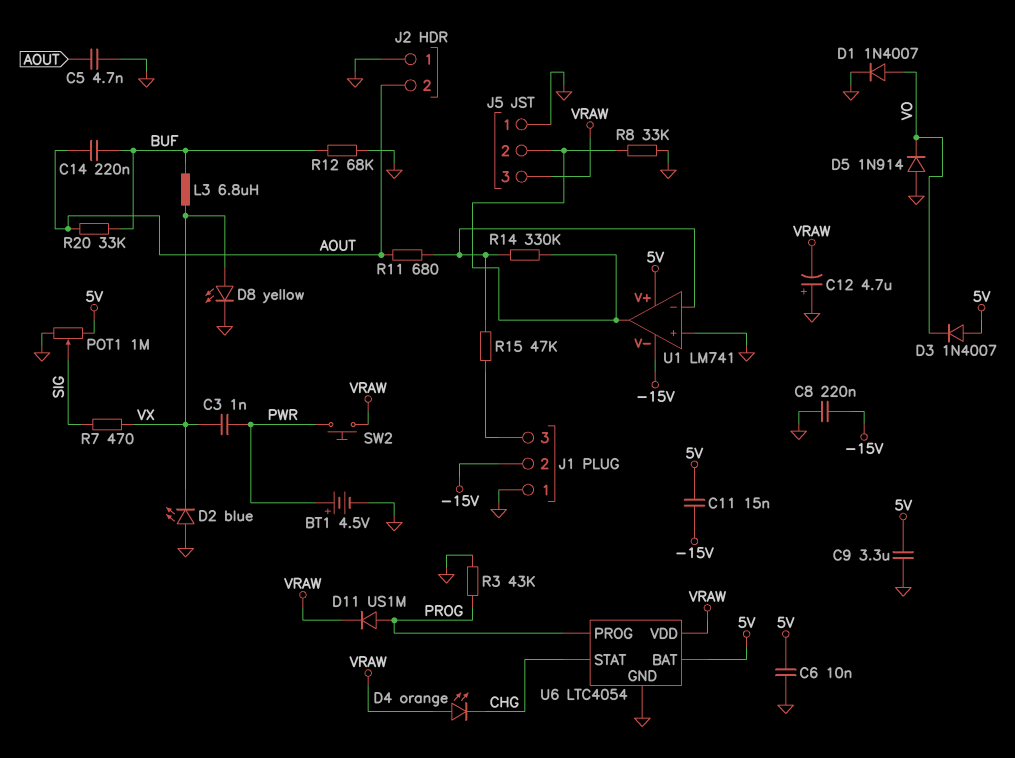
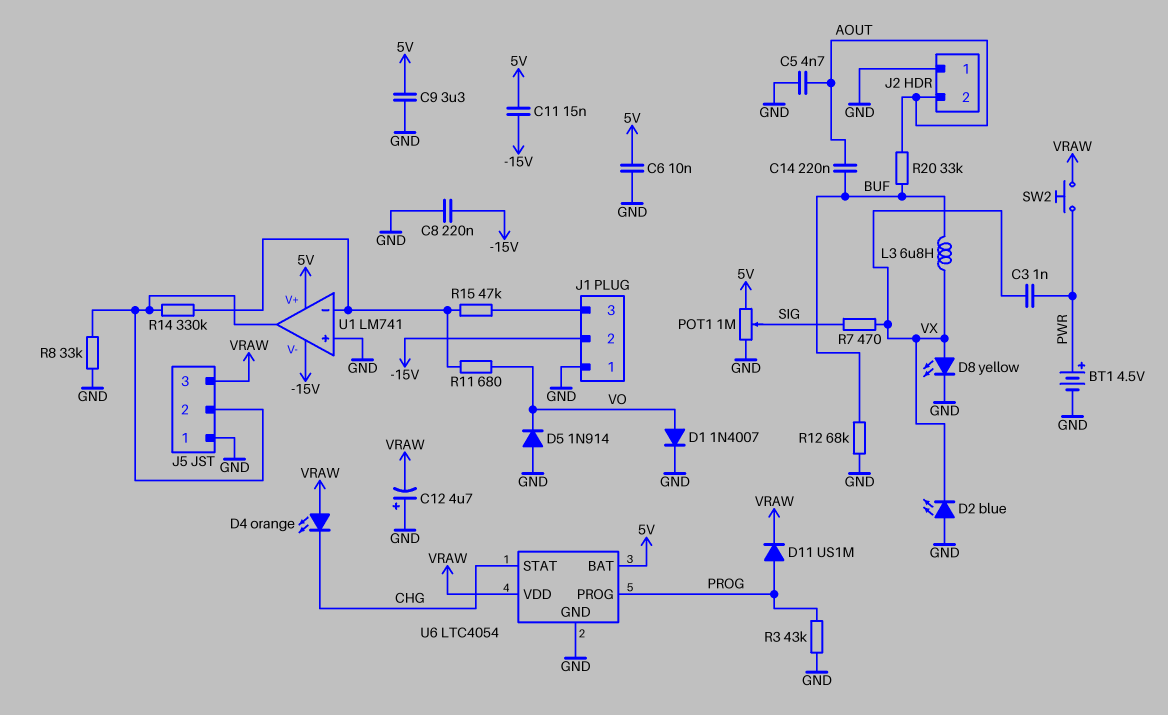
D3: diode 1N4007 (A 5V, K VO) -> none
R11: 680 (AOUT, U1/in-) -> 680 (U1/in-, VO)

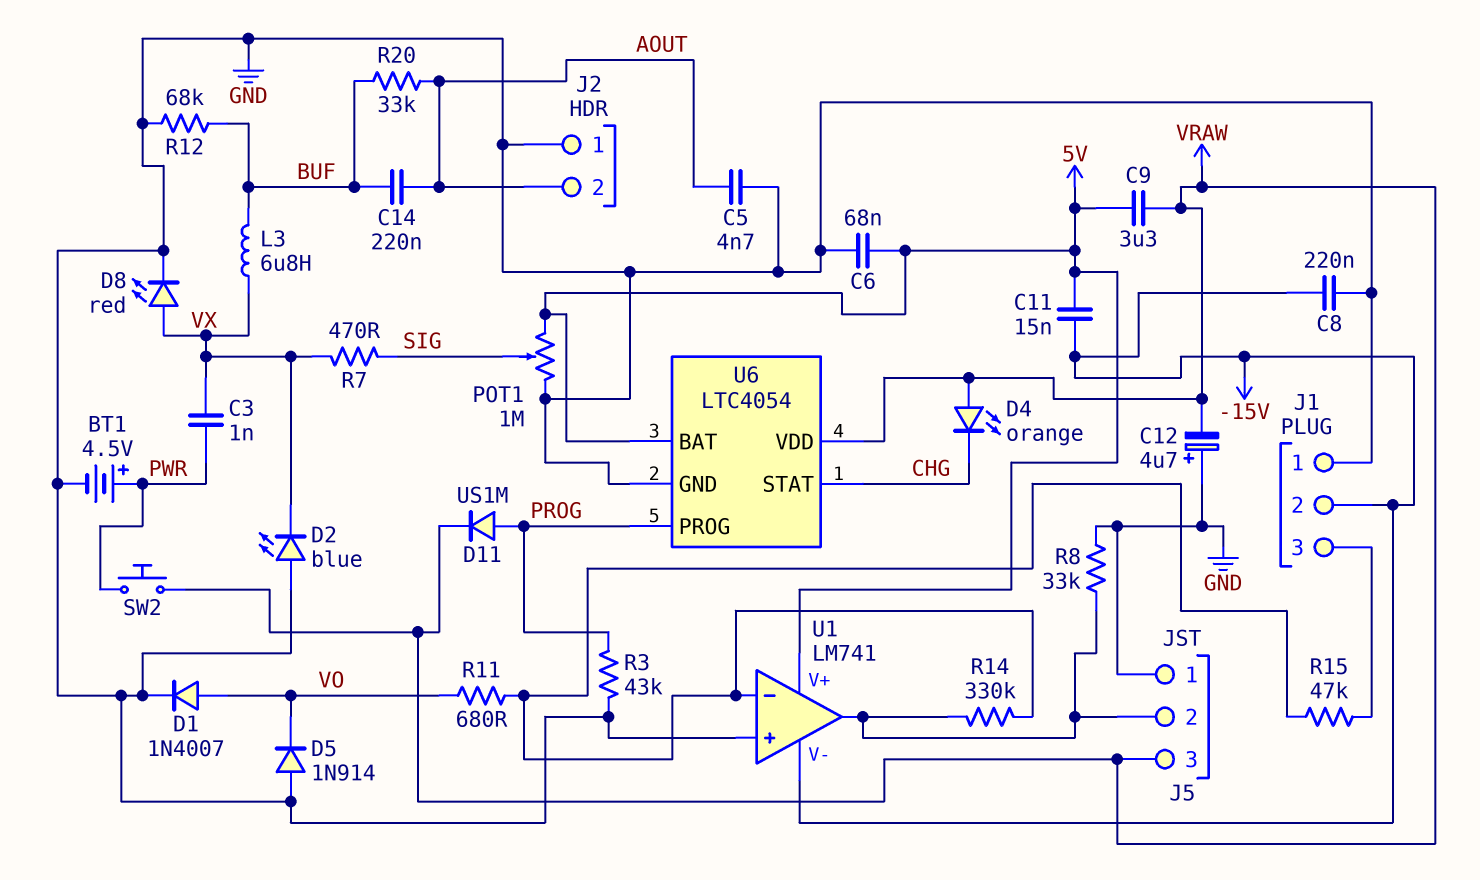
C6: 10nF (5V, GND) -> 68nF (5V, GND)
C9: 3.3uF (5V, GND) -> 3.3uF (5V, VRAW)
D8: LED yellow (A VX, K GND) -> LED red (A VX, K GND)

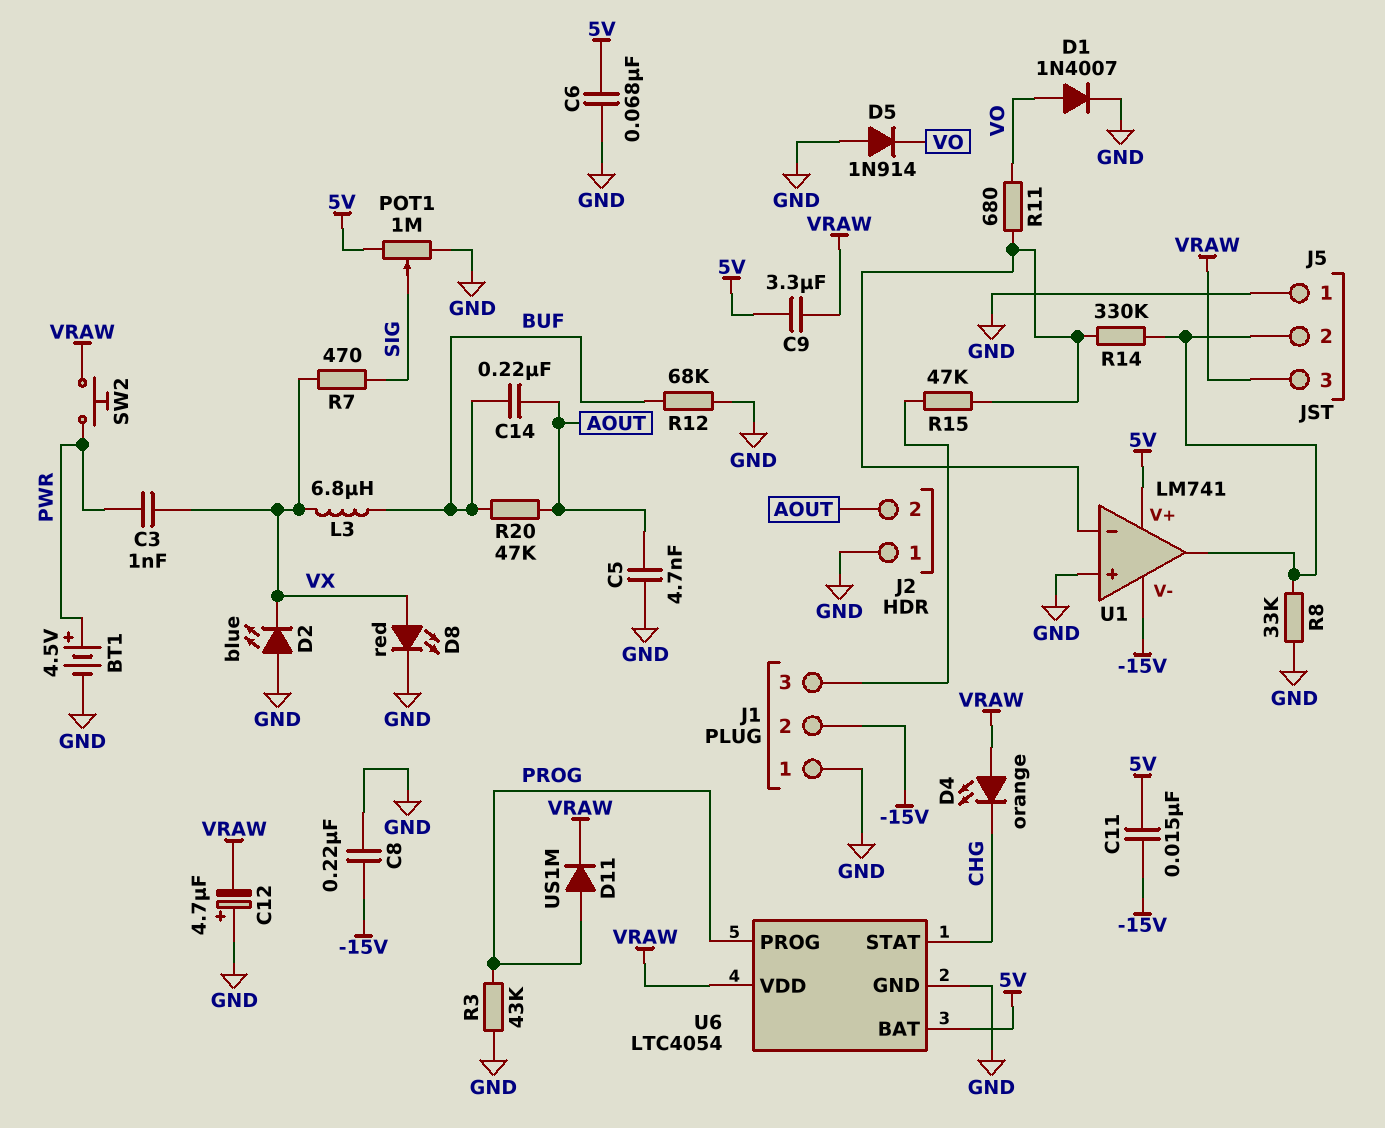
R20: 33k (AOUT, BUF) -> 47k (AOUT, BUF)

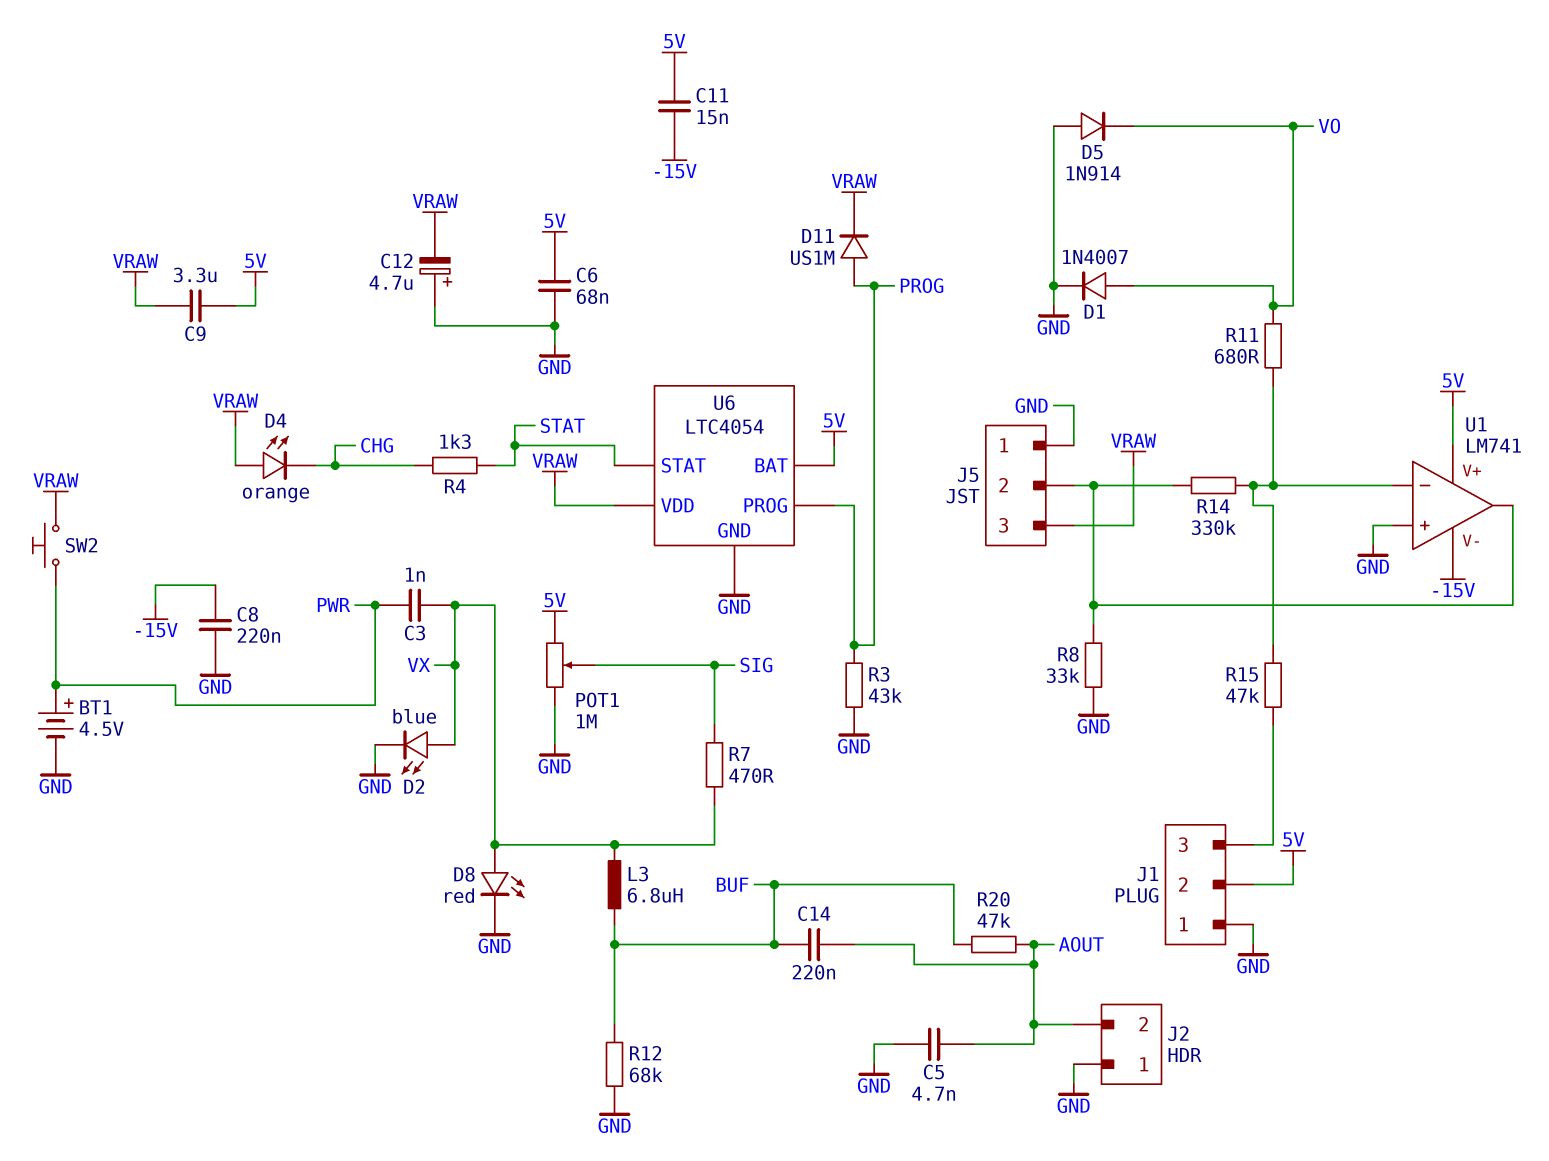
D2: LED blue (A GND, K VX) -> LED blue (A VX, K GND)
J1 pin 2: -15V -> 5V
R4: none -> 1.3k (CHG, STAT)
U6 pin STAT: CHG -> STAT

